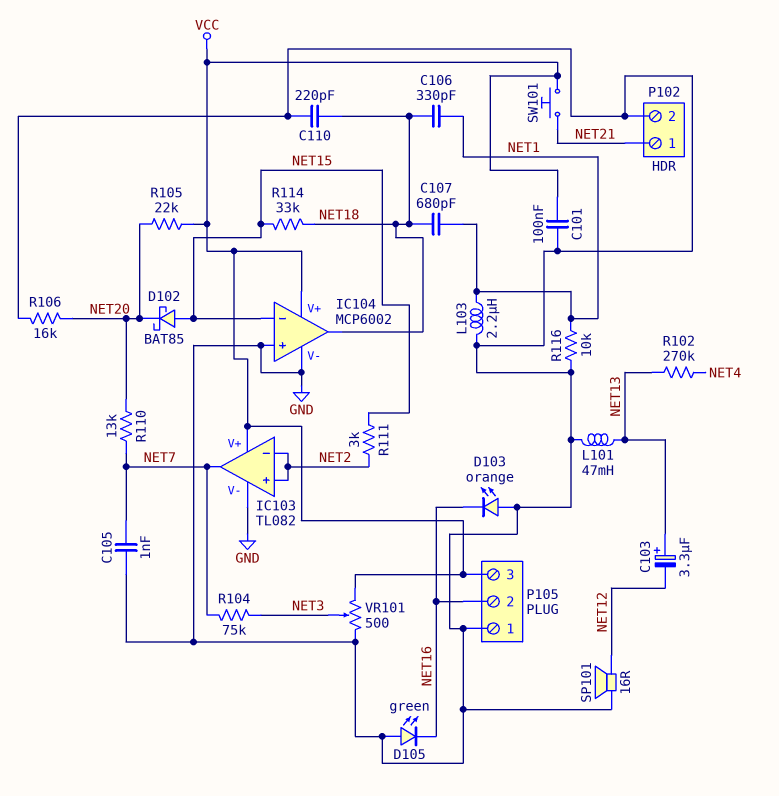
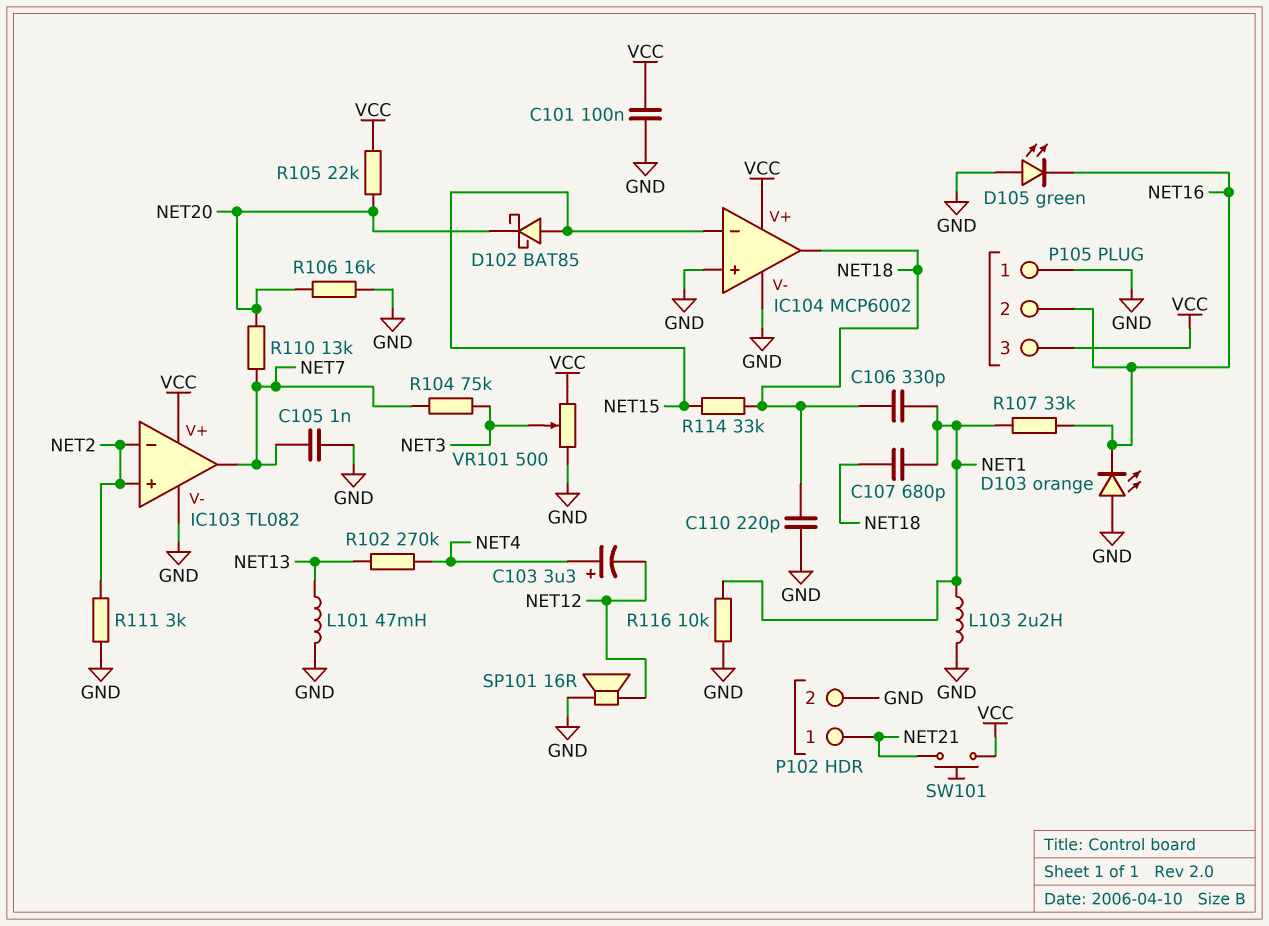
C103: 3.3uF (plus NET13, minus NET12) -> 3.3uF (plus NET4, minus NET12)
R107: none -> 33k (NET1, NET16)
R111: 3k (NET2, NET15) -> 3k (GND, NET2)

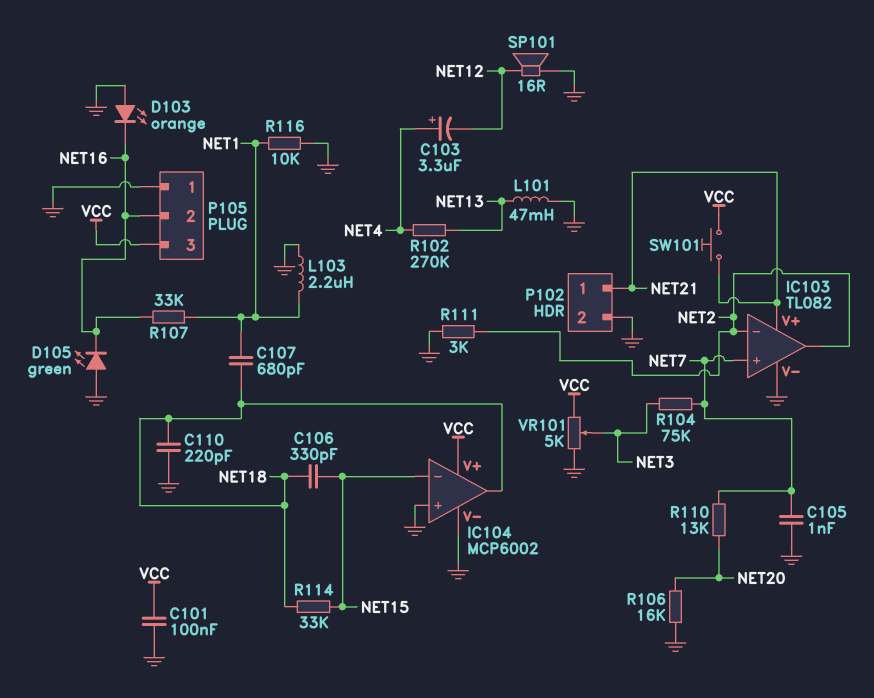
C106: 330pF (NET1, NET18) -> 330pF (NET15, NET18)
D102: schottky BAT85 (A NET15, K NET20) -> none
IC103 pin V+: VCC -> NET21
IC103 pin in+: NET2 -> NET7
IC103 pin out: NET7 -> NET2
R105: 22k (NET20, VCC) -> none
VR101: 500 (GND, VCC, wiper NET3) -> 5k (GND, VCC, wiper NET3)

